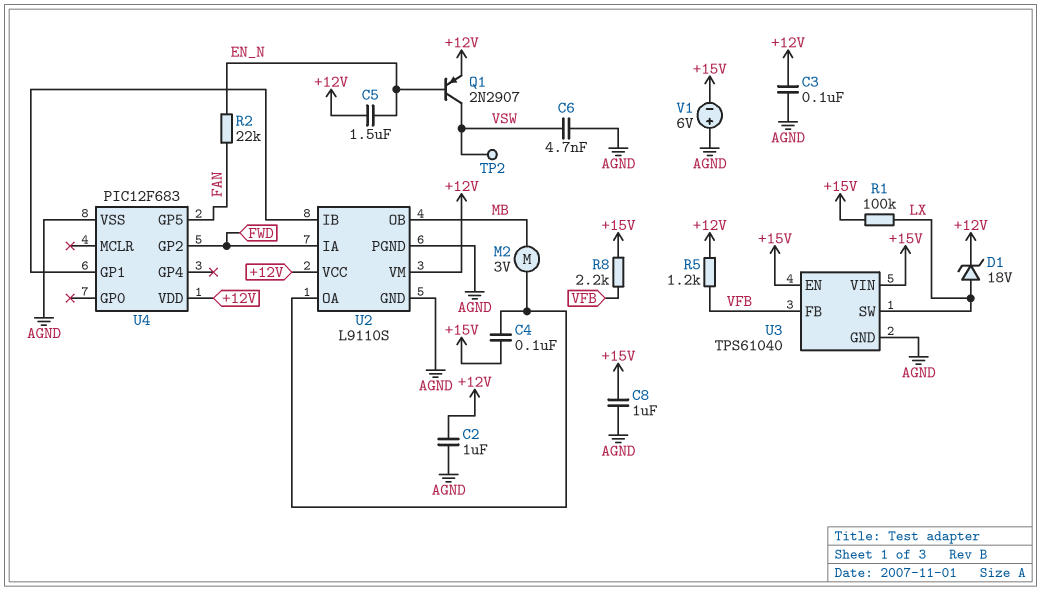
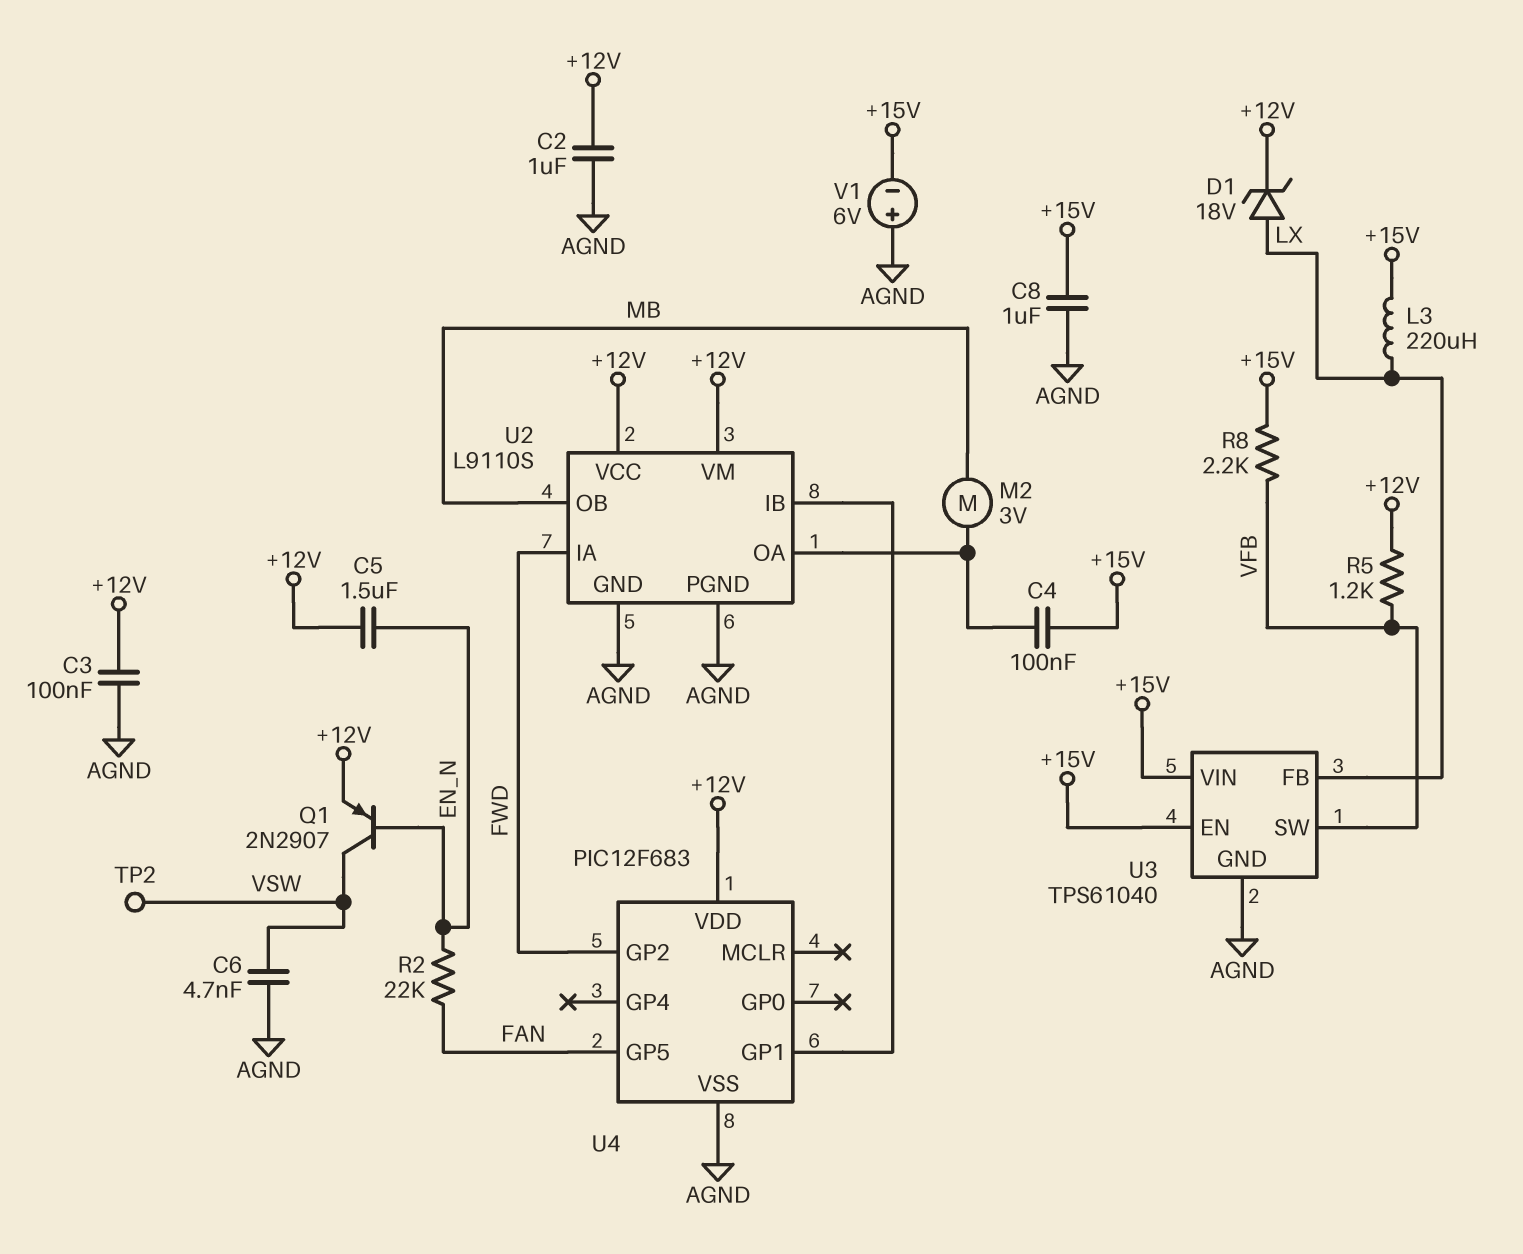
L3: none -> 220uH (+15V, LX)
R1: 100k (+15V, LX) -> none
U3 pin FB: VFB -> LX
U3 pin SW: LX -> VFB

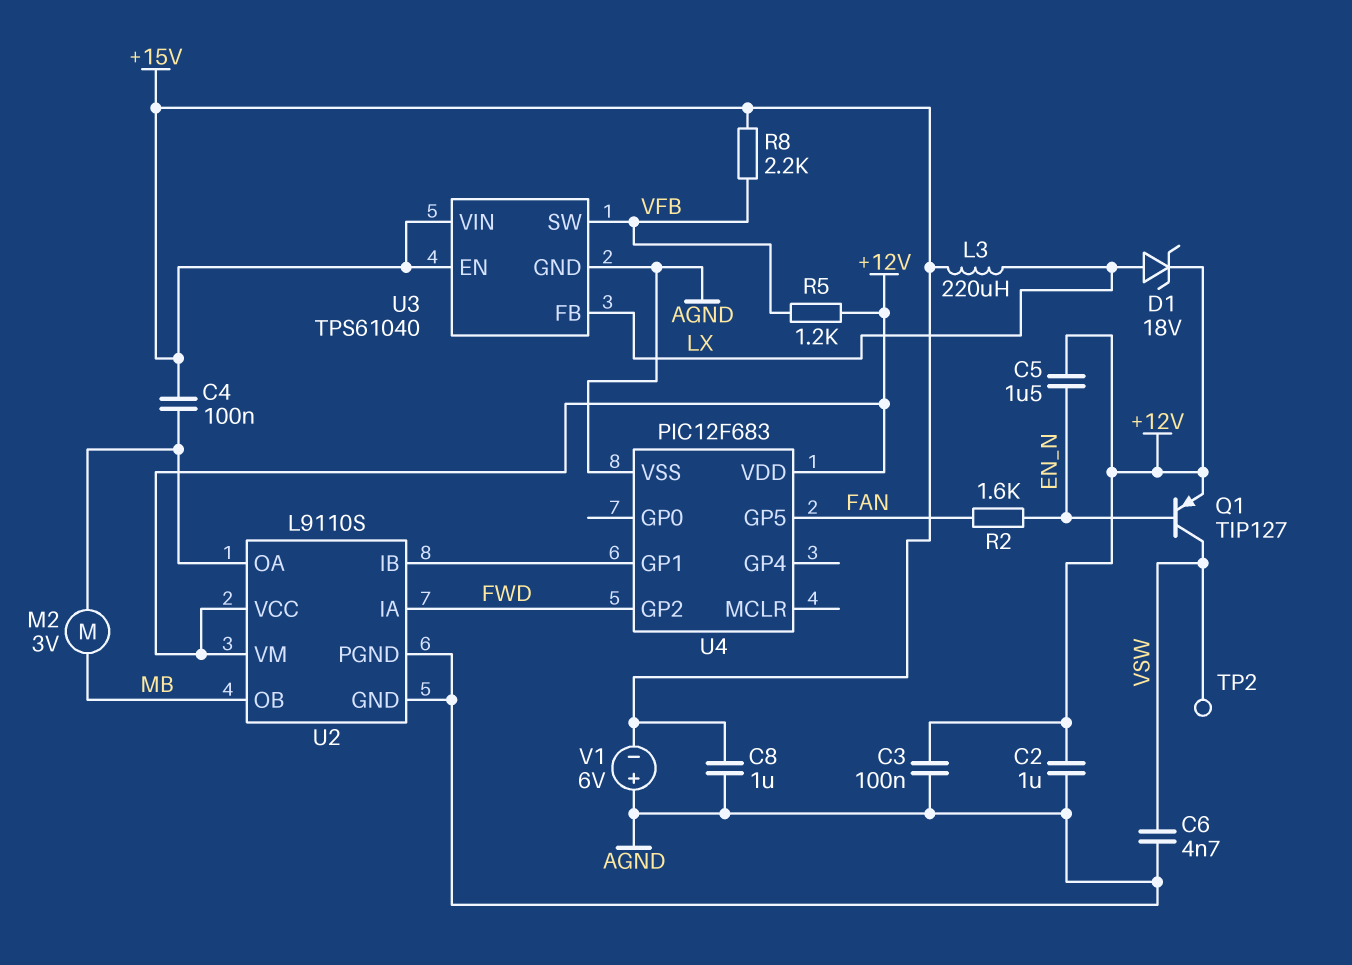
Q1: PNP 2N2907 (B EN_N, C VSW, E +12V) -> PNP TIP127 (B EN_N, C VSW, E +12V)
R2: 22k (EN_N, FAN) -> 1.6k (EN_N, FAN)

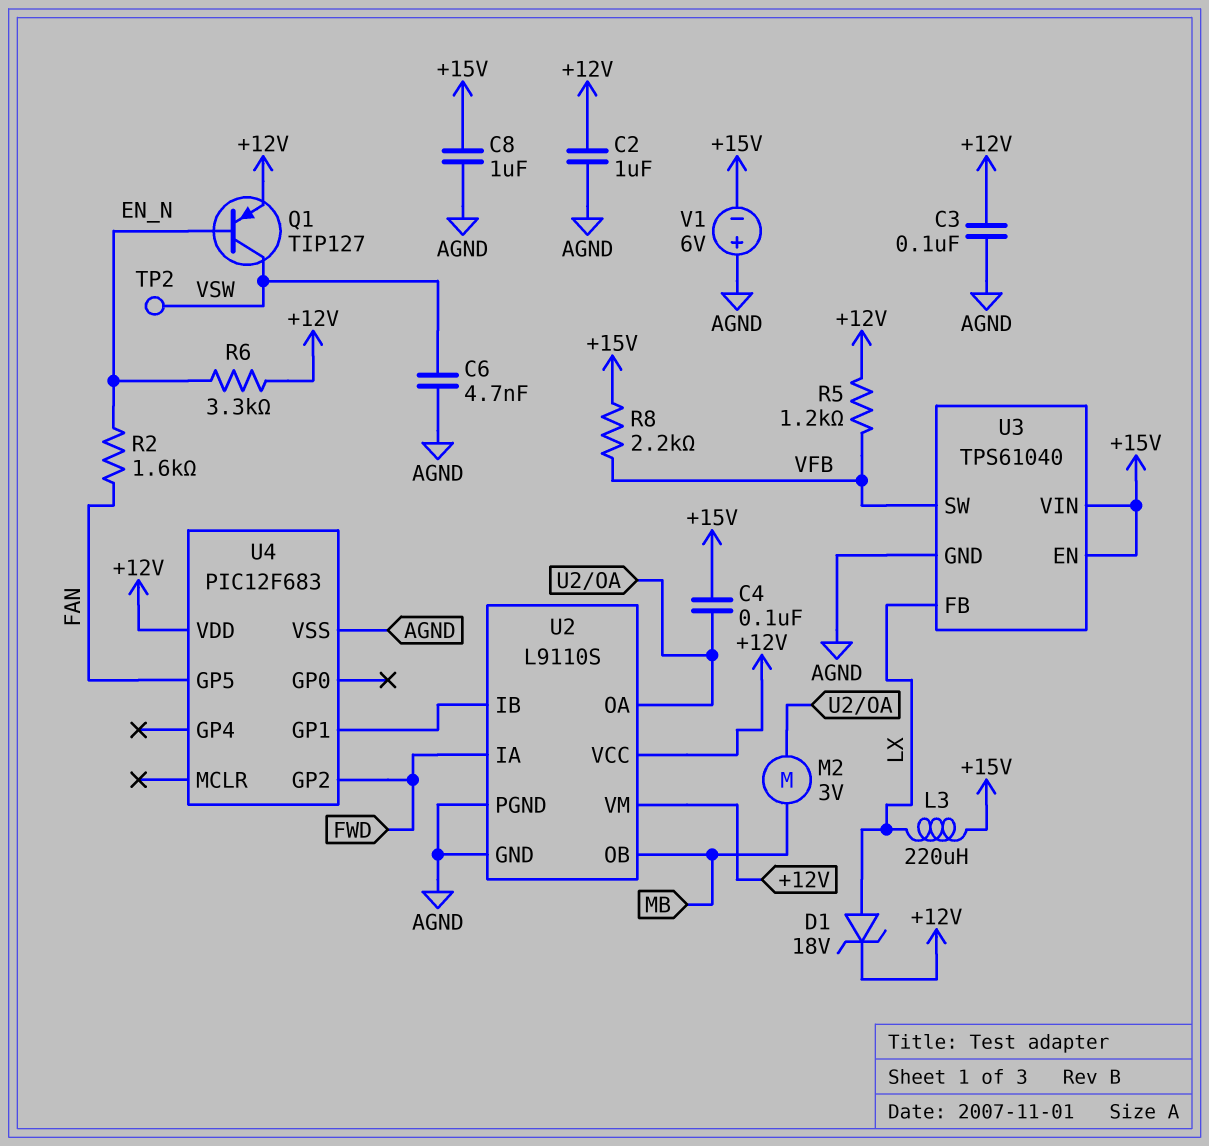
C5: 1.5uF (+12V, EN_N) -> none
R6: none -> 3.3k (+12V, EN_N)

